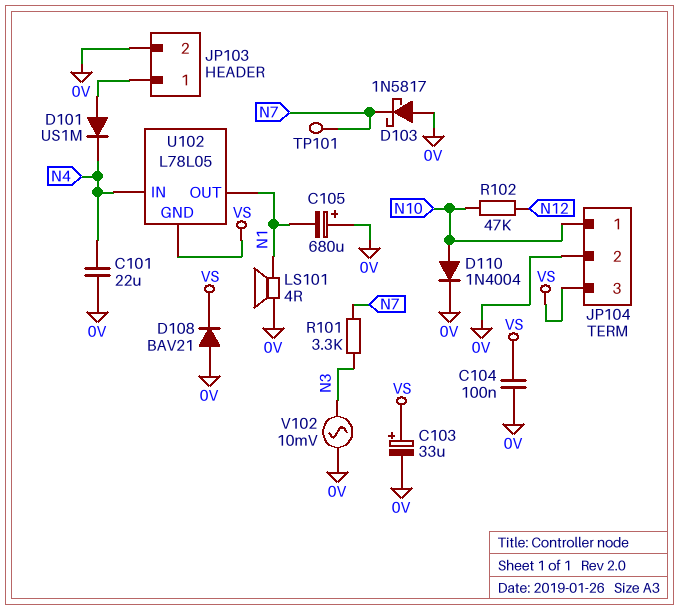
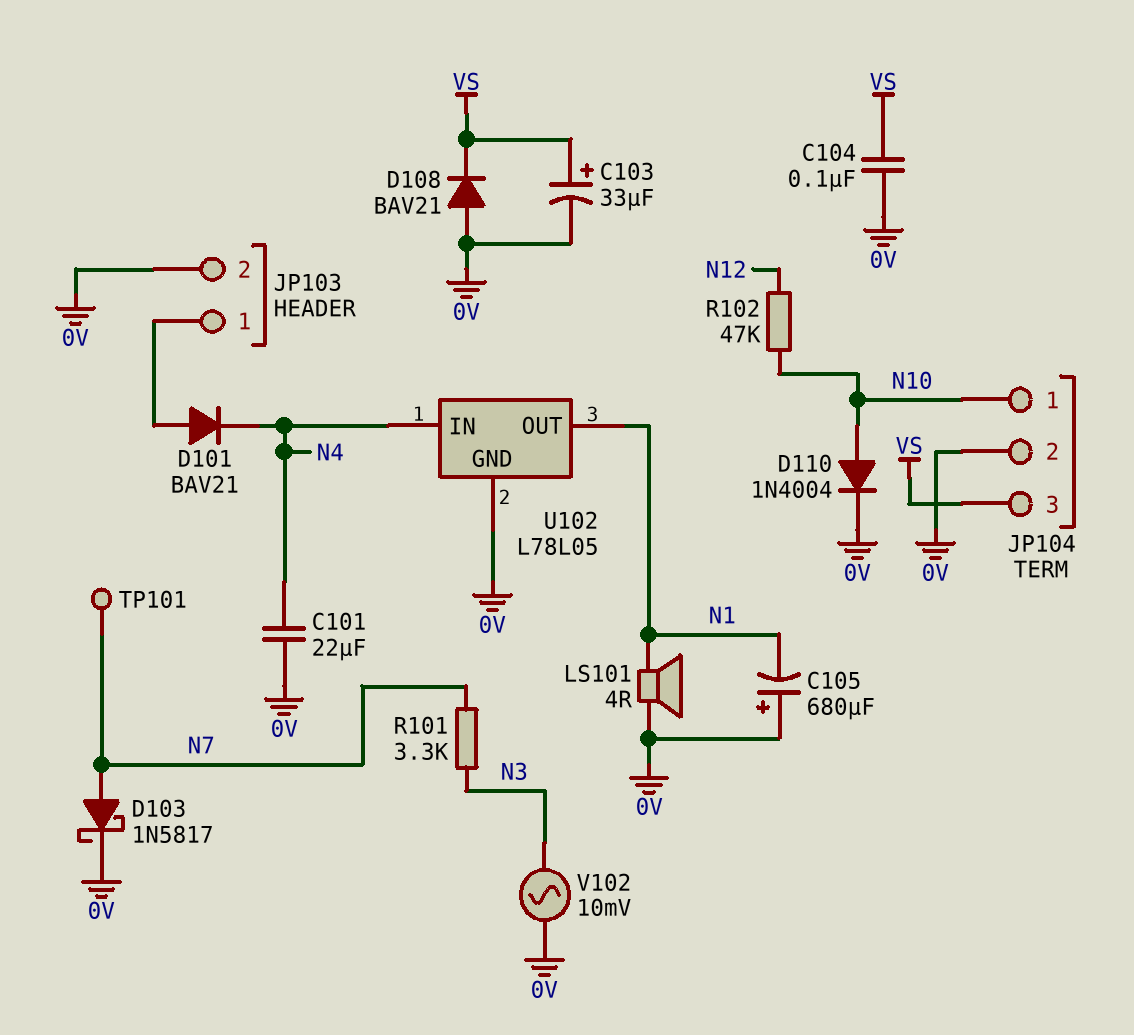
D101: diode US1M (A JP103/1, K N4) -> diode BAV21 (A JP103/1, K N4)
D103: schottky 1N5817 (A 0V, K N7) -> schottky 1N5817 (A N7, K 0V)
U102 pin GND: VS -> 0V

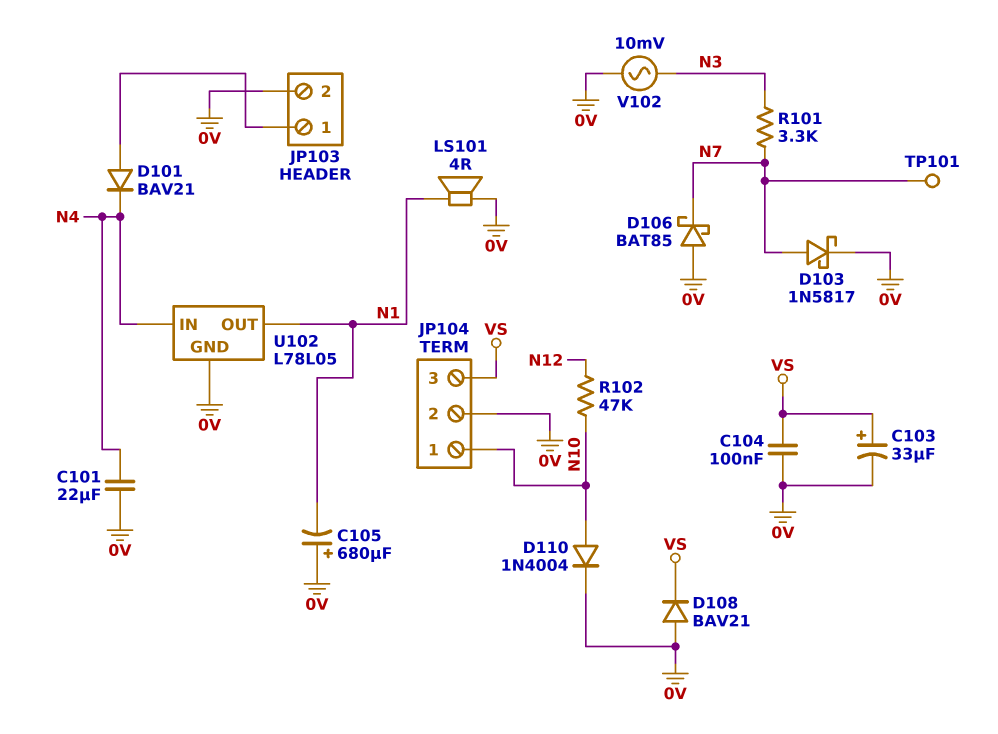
D106: none -> schottky BAT85 (A 0V, K N7)

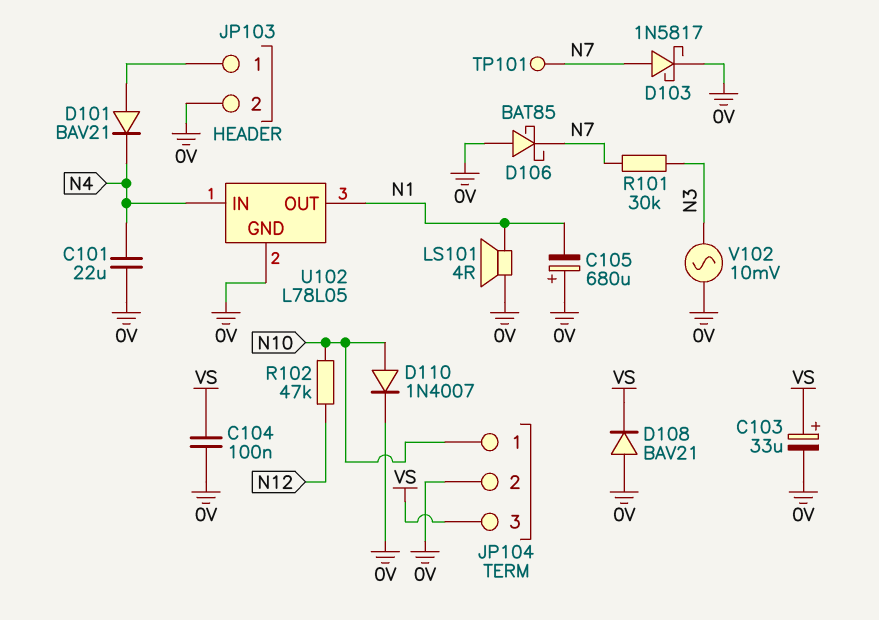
D110: diode 1N4004 (A N10, K 0V) -> diode 1N4007 (A N10, K 0V)
R101: 3.3k (N3, N7) -> 30k (N3, N7)

